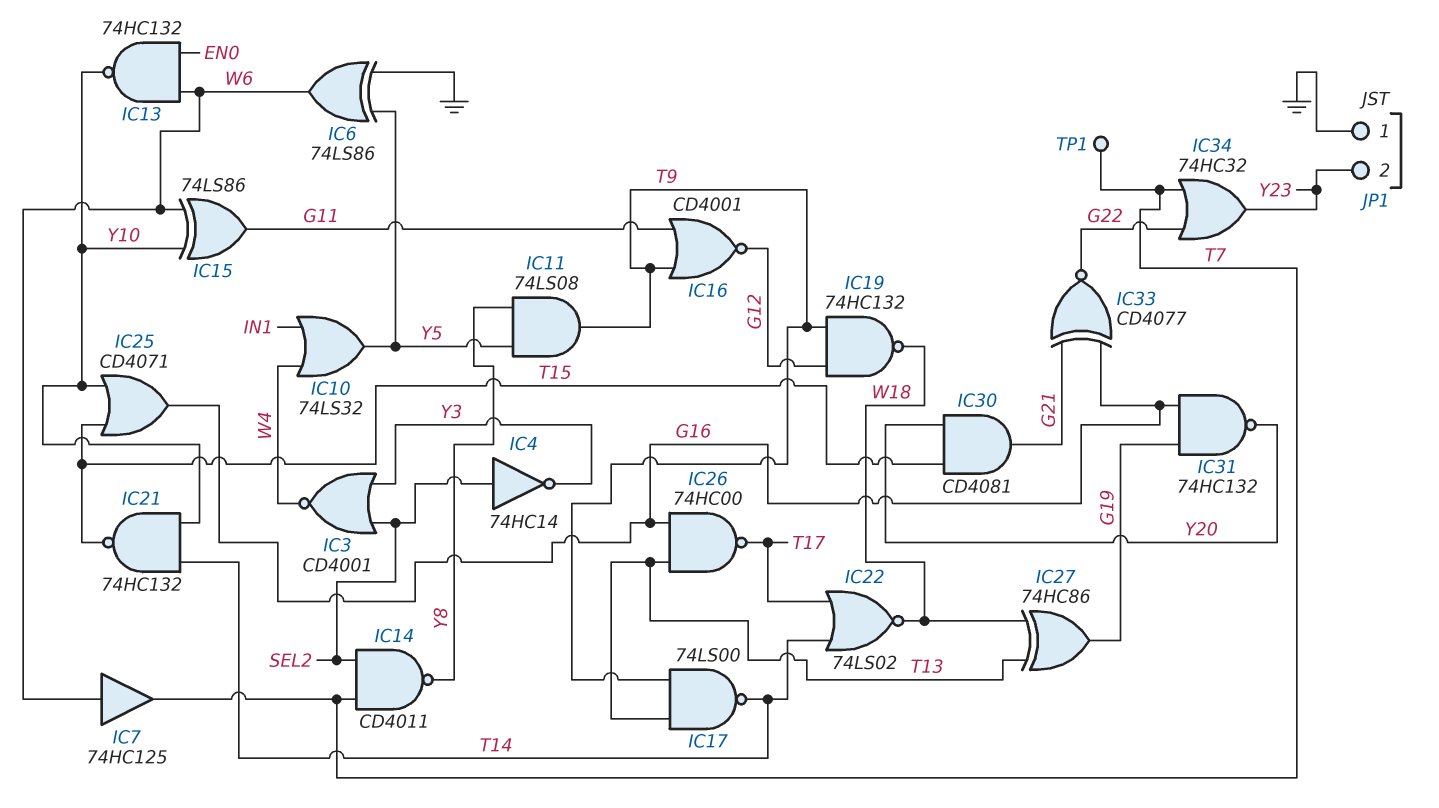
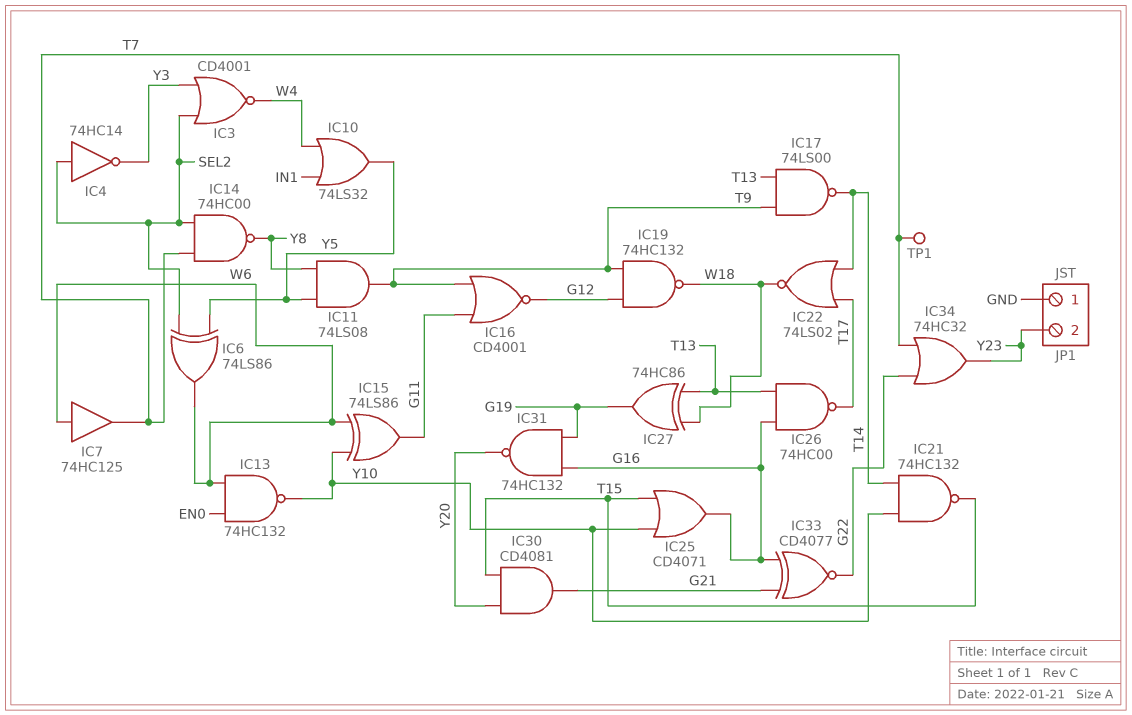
IC6: XOR 74LS86 (in GND, in Y5, out W6) -> XOR 74LS86 (in SEL2, in Y5, out W6)
IC14: NAND CD4011 (in SEL2, in T7, out Y8) -> NAND 74HC00 (in SEL2, in T7, out Y8)

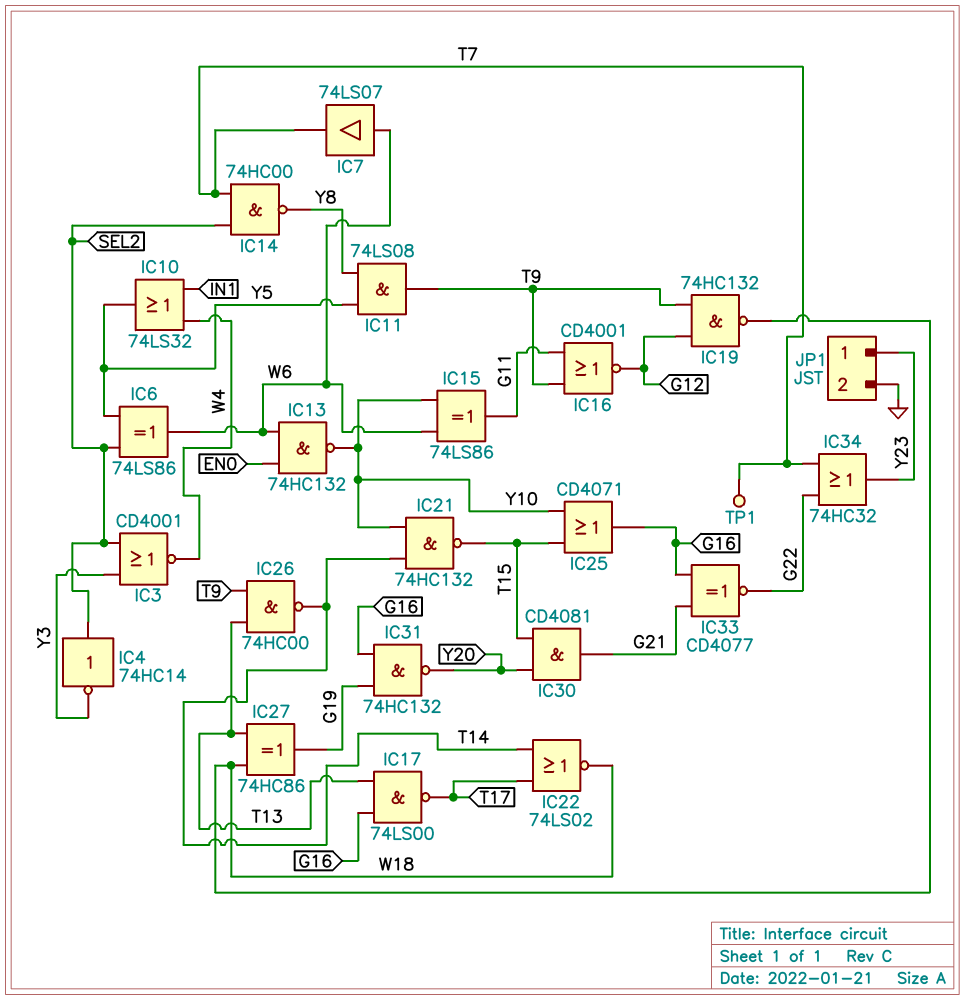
IC7: buffer 74HC125 (in W6, out T7) -> buffer 74LS07 (in W6, out T7)
IC17: NAND 74LS00 (in T9, in T13, out T14) -> NAND 74LS00 (in G16, in T13, out T17)
IC26: NAND 74HC00 (in G16, in T13, out T17) -> NAND 74HC00 (in T9, in T13, out T14)
JP1 pin 1: GND -> Y23
JP1 pin 2: Y23 -> GND

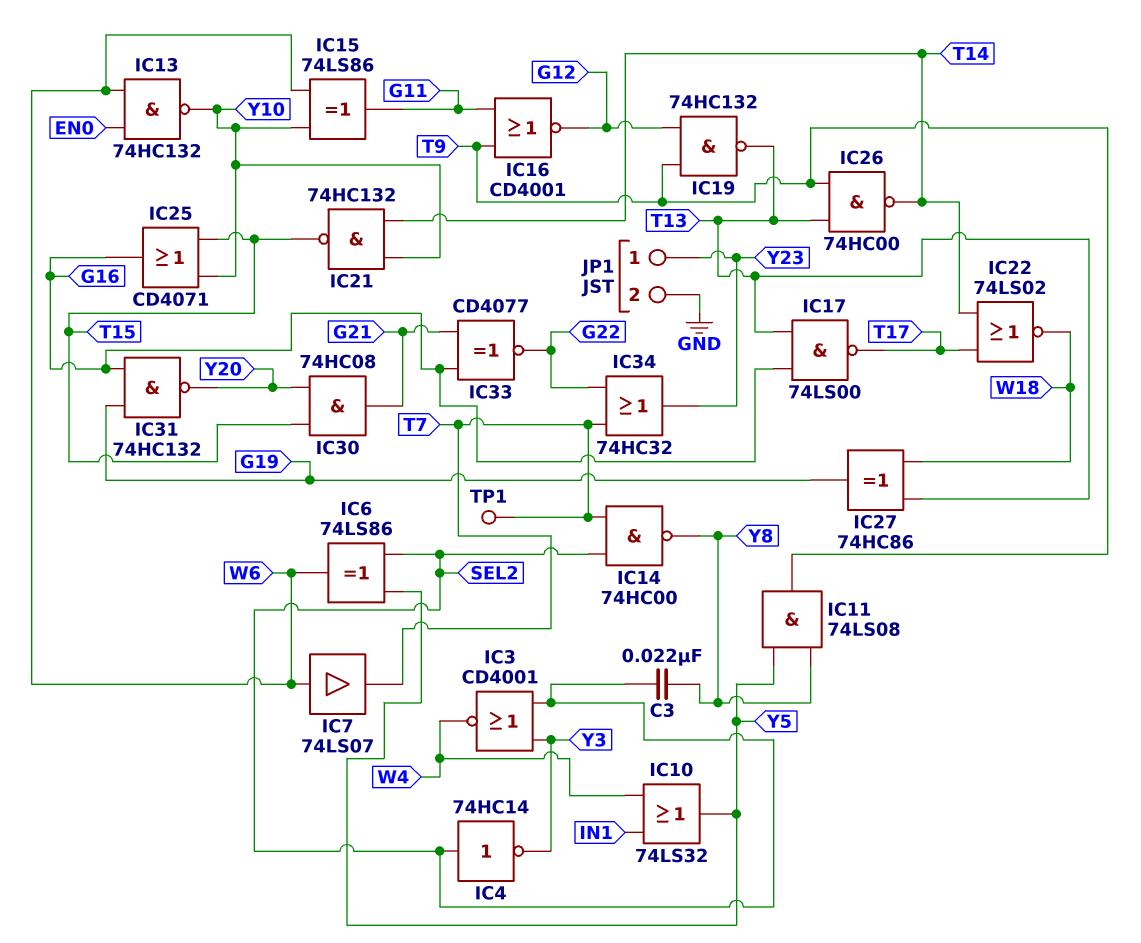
C3: none -> 22nF (SEL2, Y8)
IC19: NAND 74HC132 (in G12, in T9, out W18) -> NAND 74HC132 (in G12, in T9, out T13)
IC30: AND CD4081 (in T15, in Y20, out G21) -> AND 74HC08 (in T15, in Y20, out G21)

